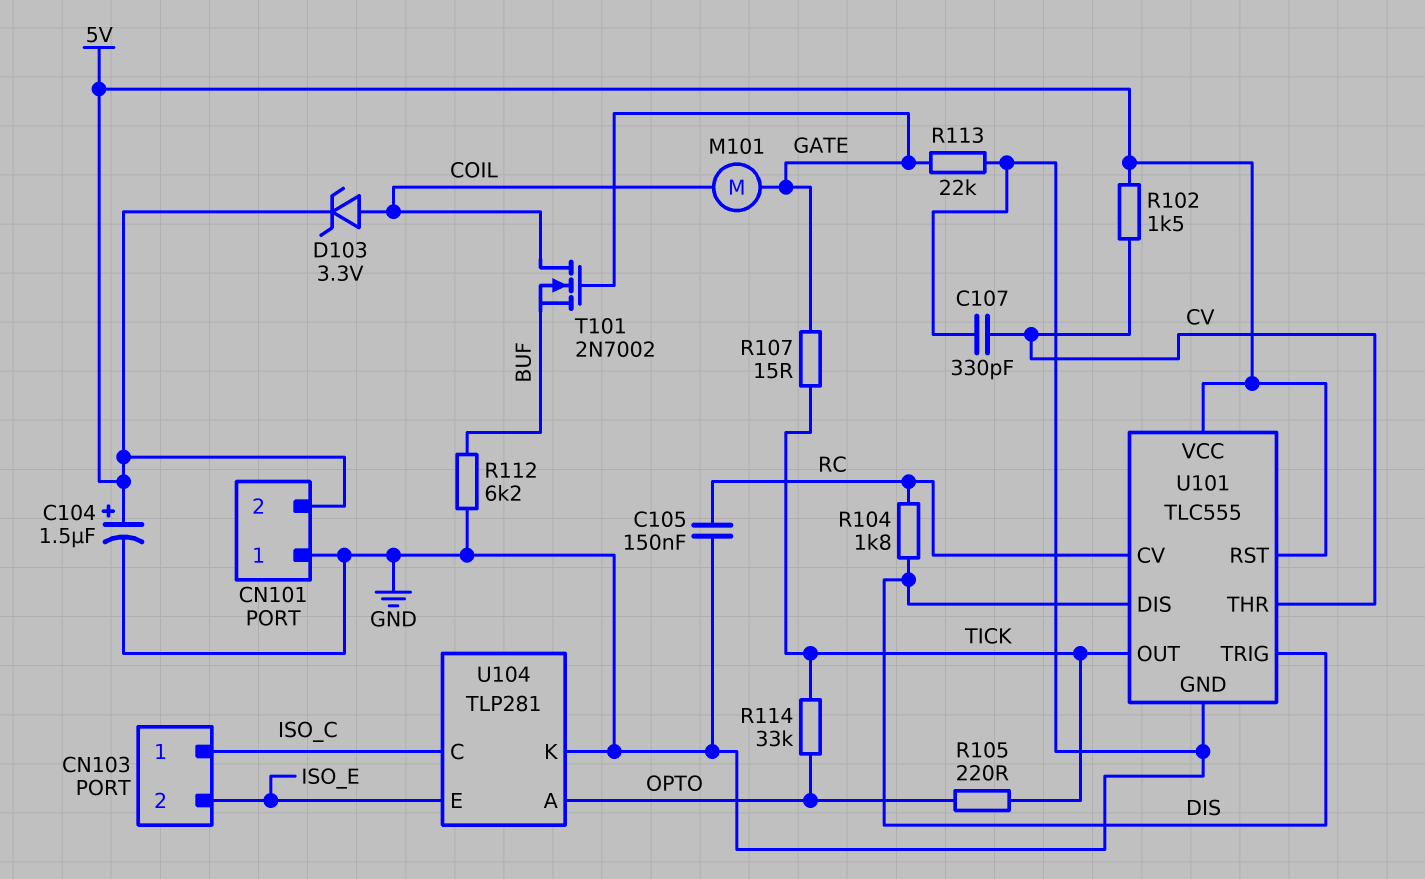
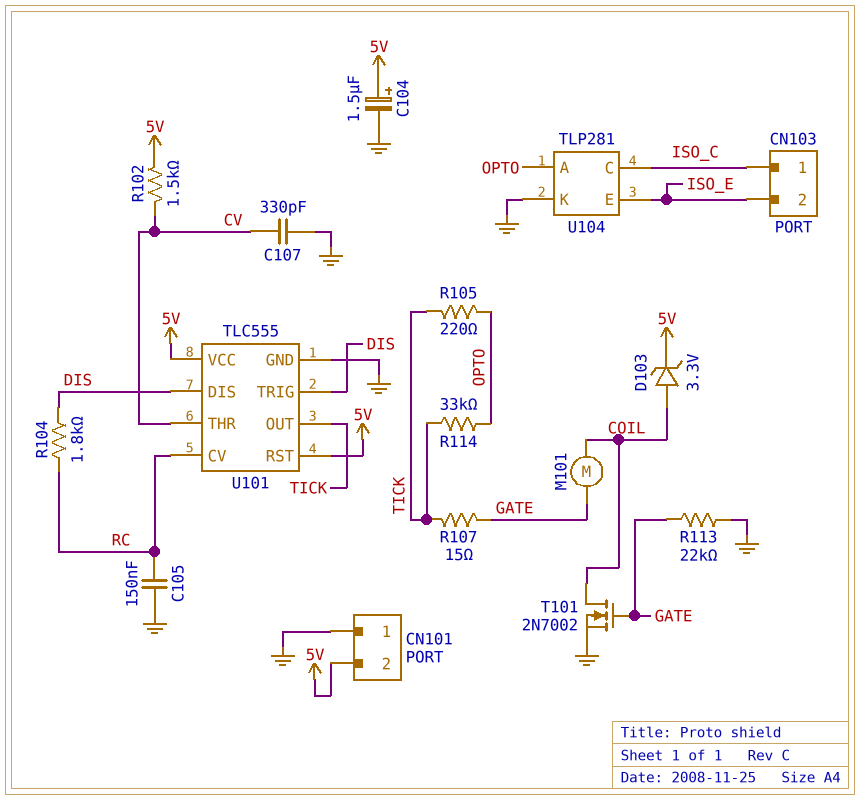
R112: 6.2k (BUF, GND) -> none
T101: NMOS 2N7002 (G GATE, D COIL, S BUF) -> NMOS 2N7002 (G GATE, D COIL, S GND)

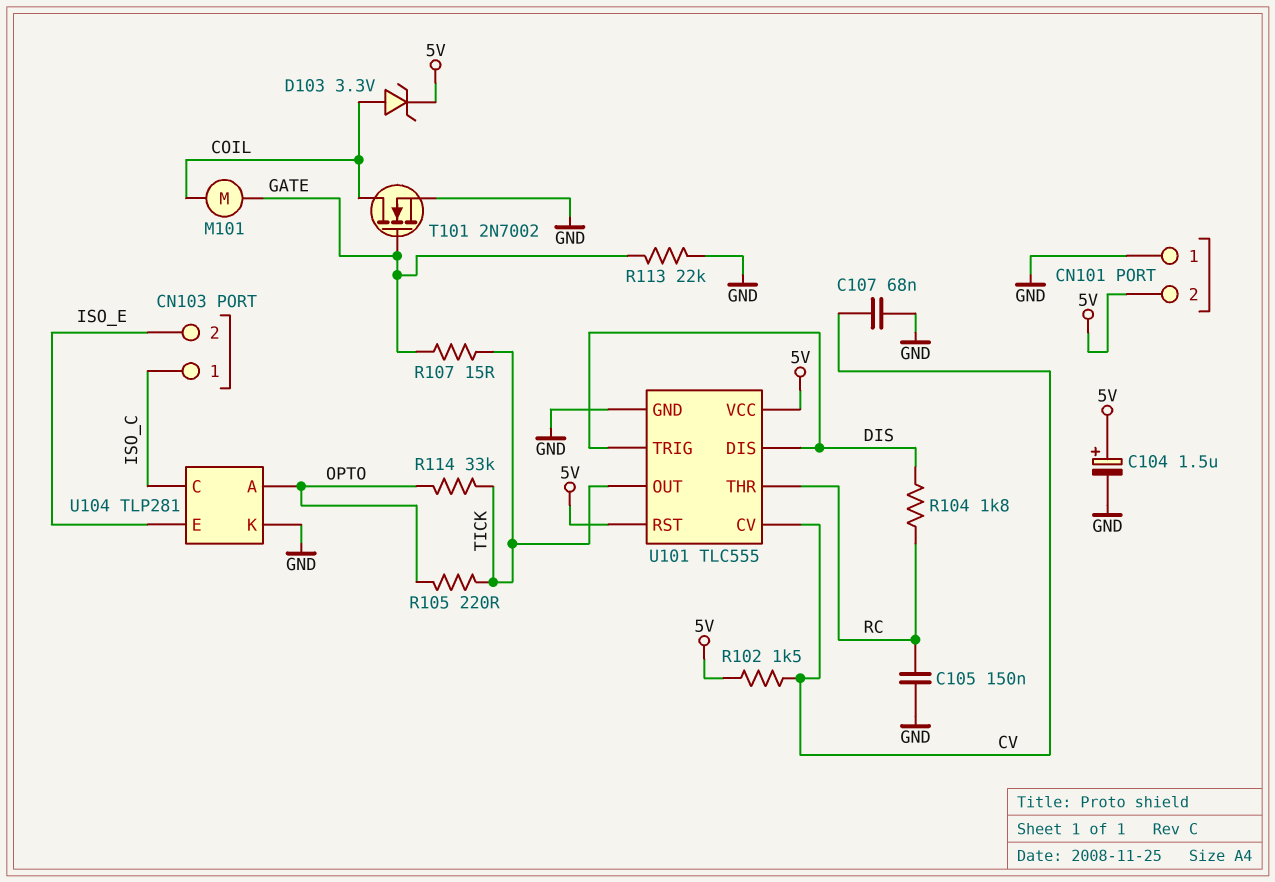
C107: 330pF (CV, GND) -> 68nF (CV, GND)
U101 pin CV: RC -> CV
U101 pin THR: CV -> RC

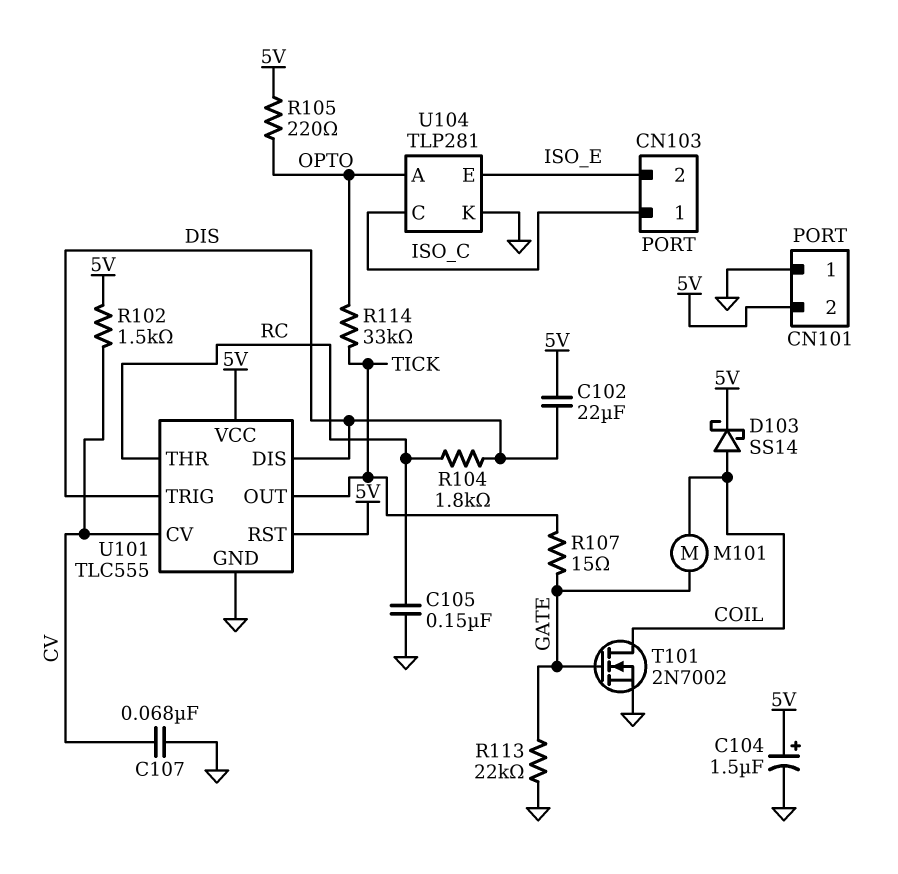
C102: none -> 22uF (5V, DIS)
D103: zener 3.3V (A COIL, K 5V) -> schottky SS14 (A COIL, K 5V)
R105: 220 (OPTO, TICK) -> 220 (5V, OPTO)

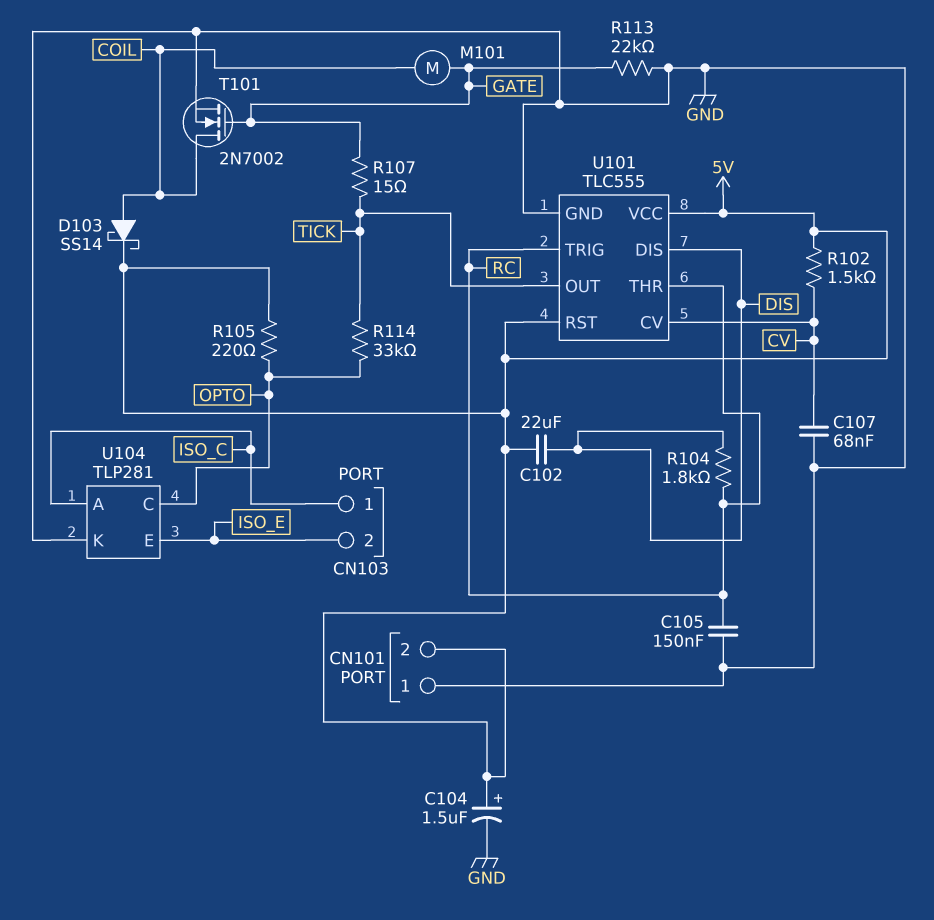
U101 pin TRIG: DIS -> RC
U104 pin A: OPTO -> ISO_C
U104 pin C: ISO_C -> OPTO

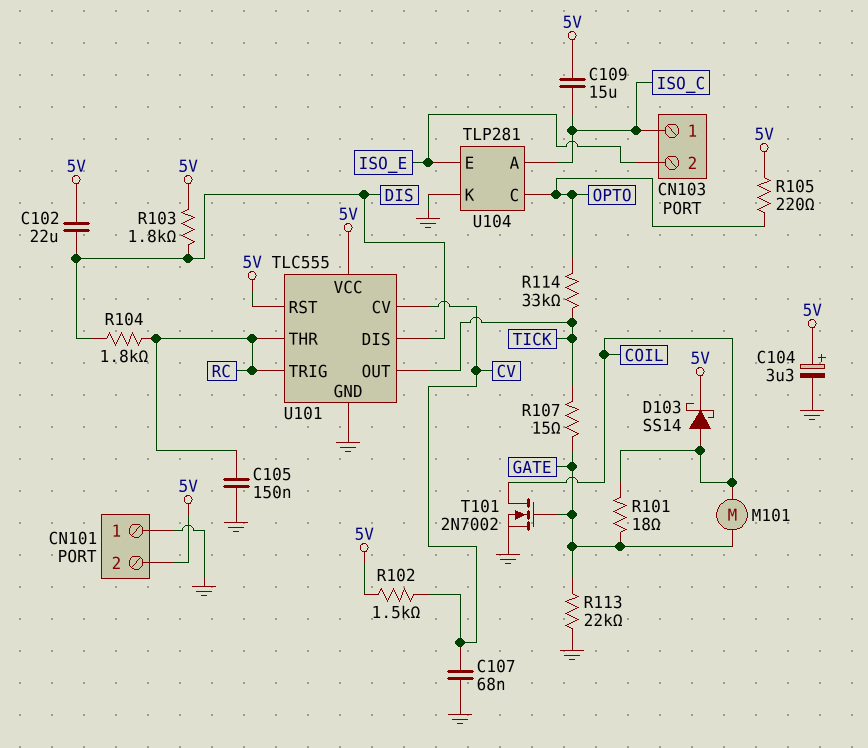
C104: 1.5uF (plus 5V, minus GND) -> 3.3uF (plus 5V, minus GND)
C109: none -> 15uF (5V, ISO_C)
R101: none -> 18 (COIL, GATE)
R103: none -> 1.8k (5V, DIS)

